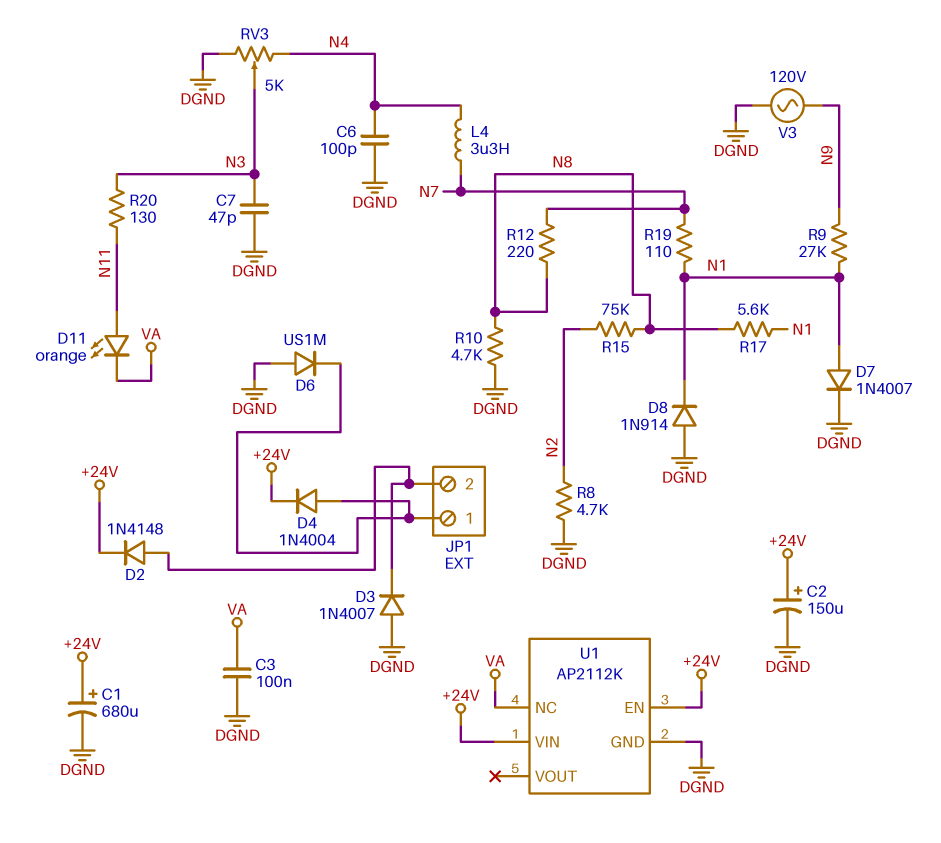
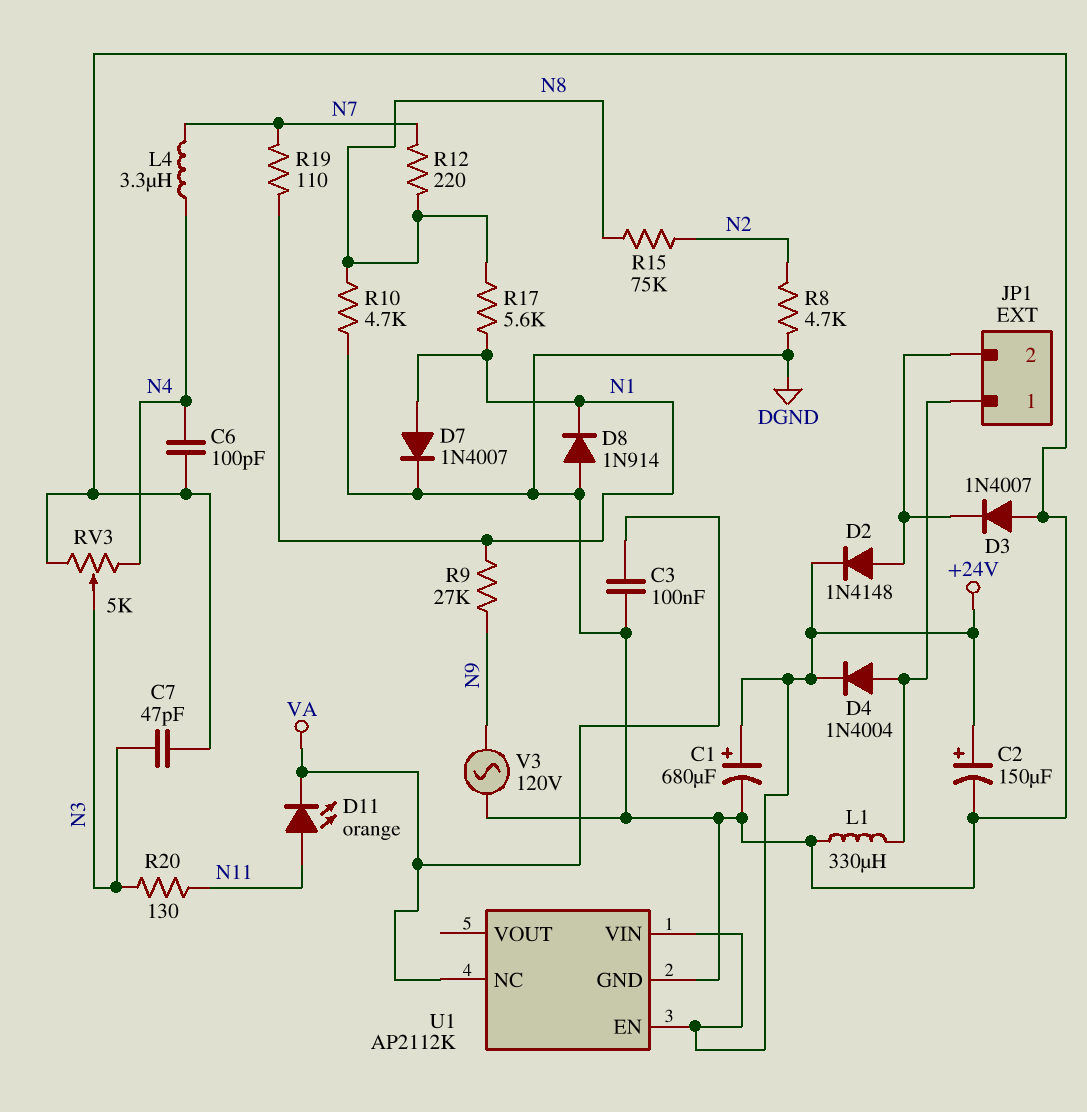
D6: diode US1M (A DGND, K JP1/1) -> none
L1: none -> 330uH (DGND, JP1/1)

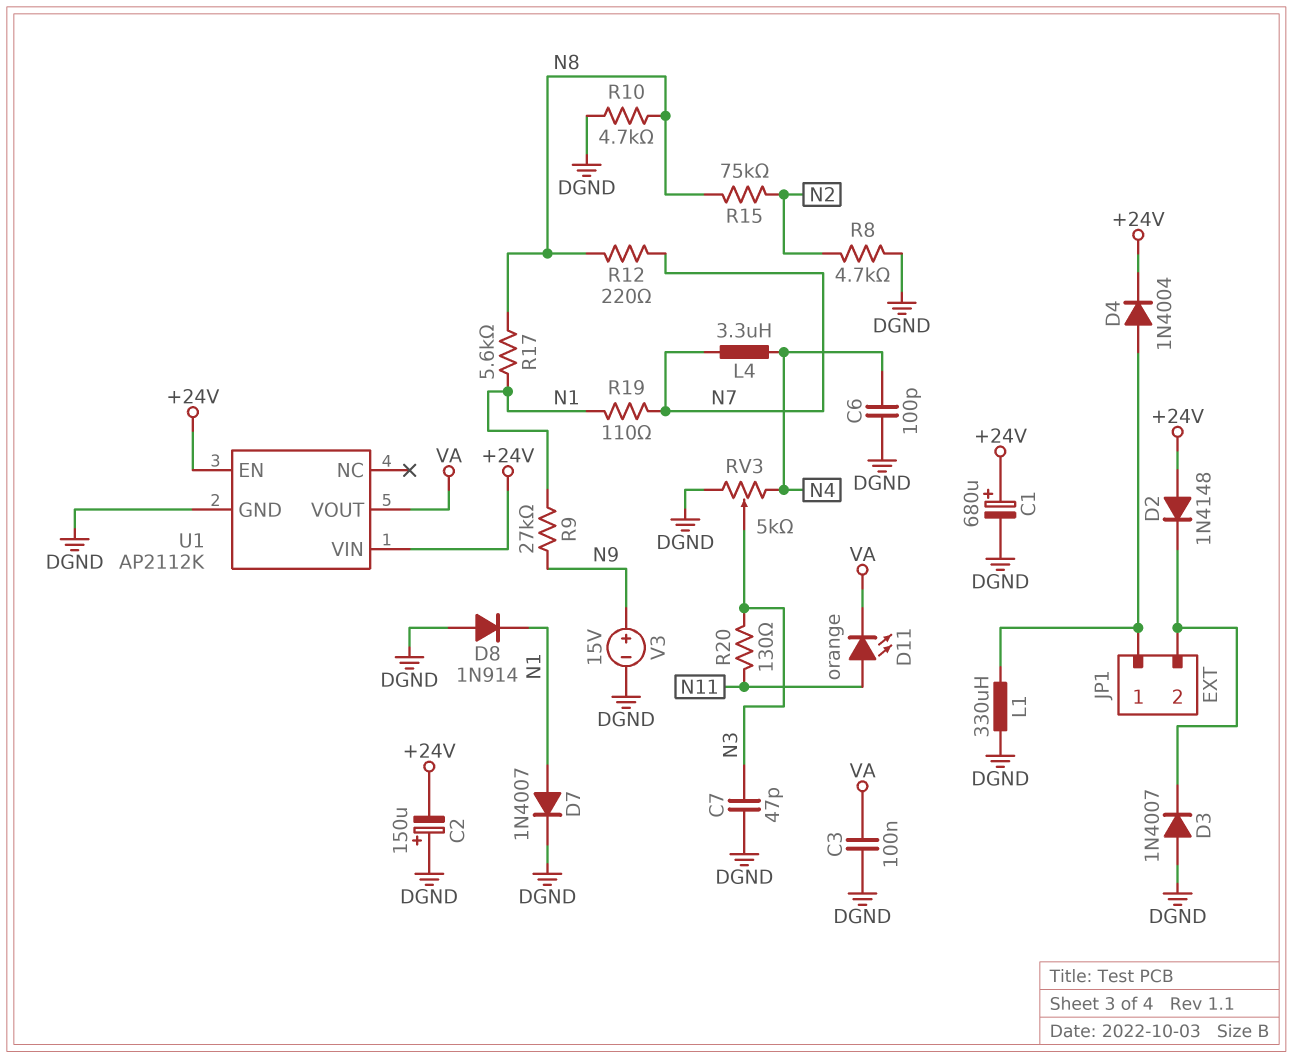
C2: 150uF (plus +24V, minus DGND) -> 150uF (plus DGND, minus +24V)
D2: diode 1N4148 (A JP1/2, K +24V) -> diode 1N4148 (A +24V, K JP1/2)
U1 pin NC: VA -> none
U1 pin VOUT: none -> VA
V3: AC 120V (DGND, N9) -> 15V (plus N9, minus DGND)

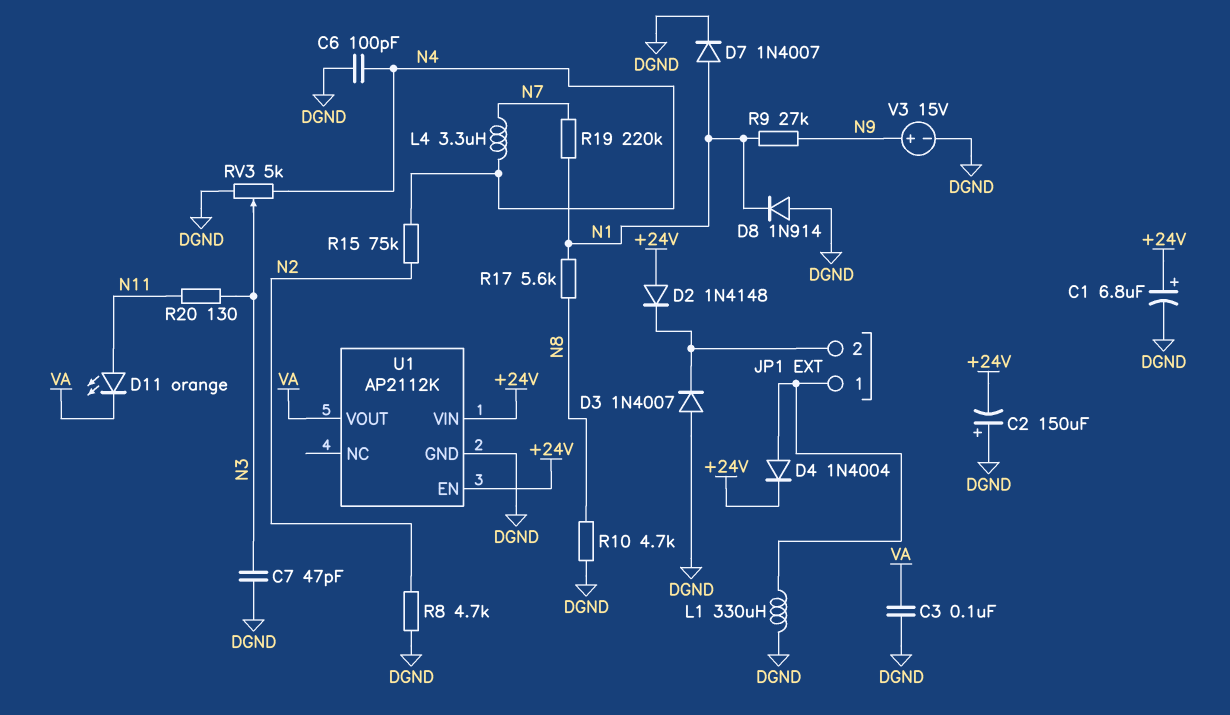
C1: 680uF (plus +24V, minus DGND) -> 6.8uF (plus +24V, minus DGND)
R12: 220 (N7, N8) -> none
R15: 75k (N2, N8) -> 75k (N2, N4)
R19: 110 (N1, N7) -> 220k (N1, N7)

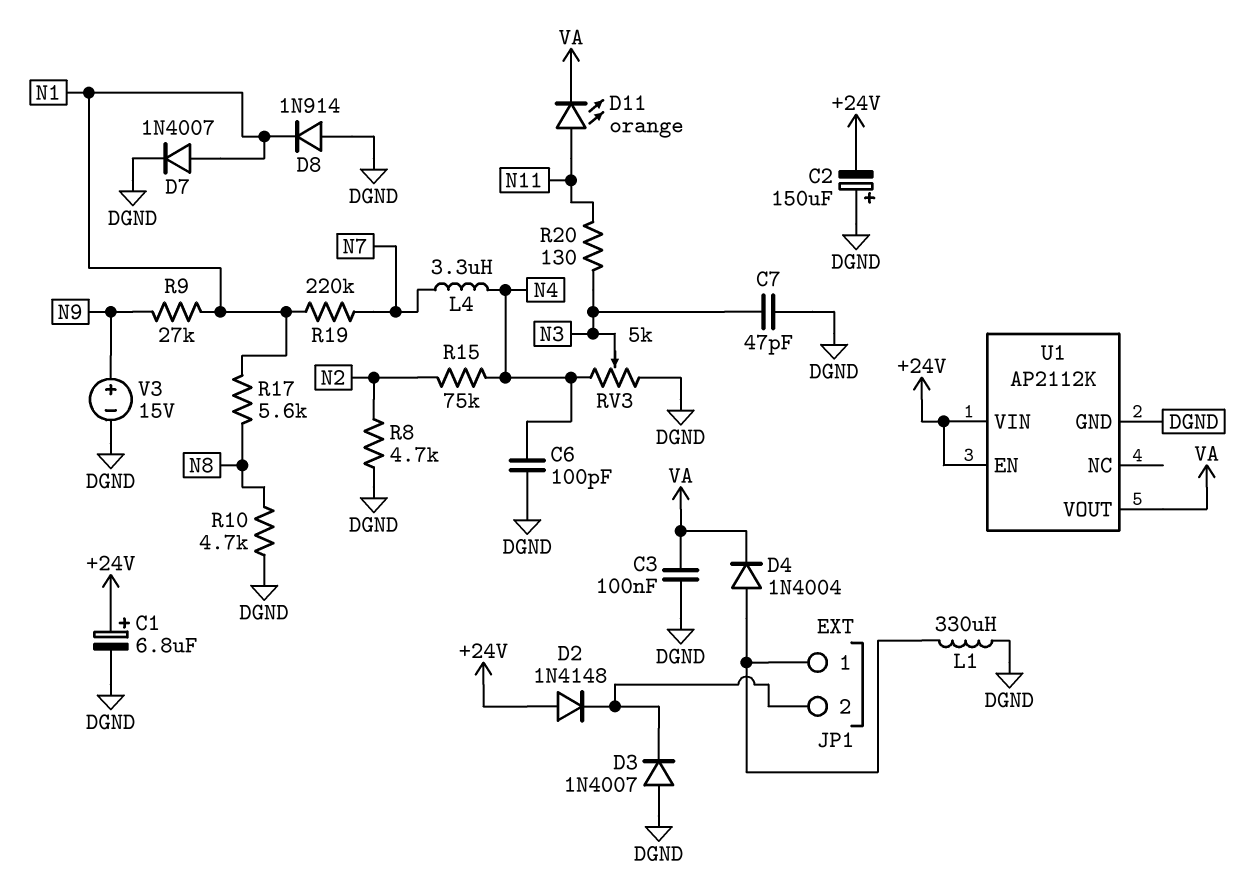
D4: diode 1N4004 (A JP1/1, K +24V) -> diode 1N4004 (A JP1/1, K VA)

